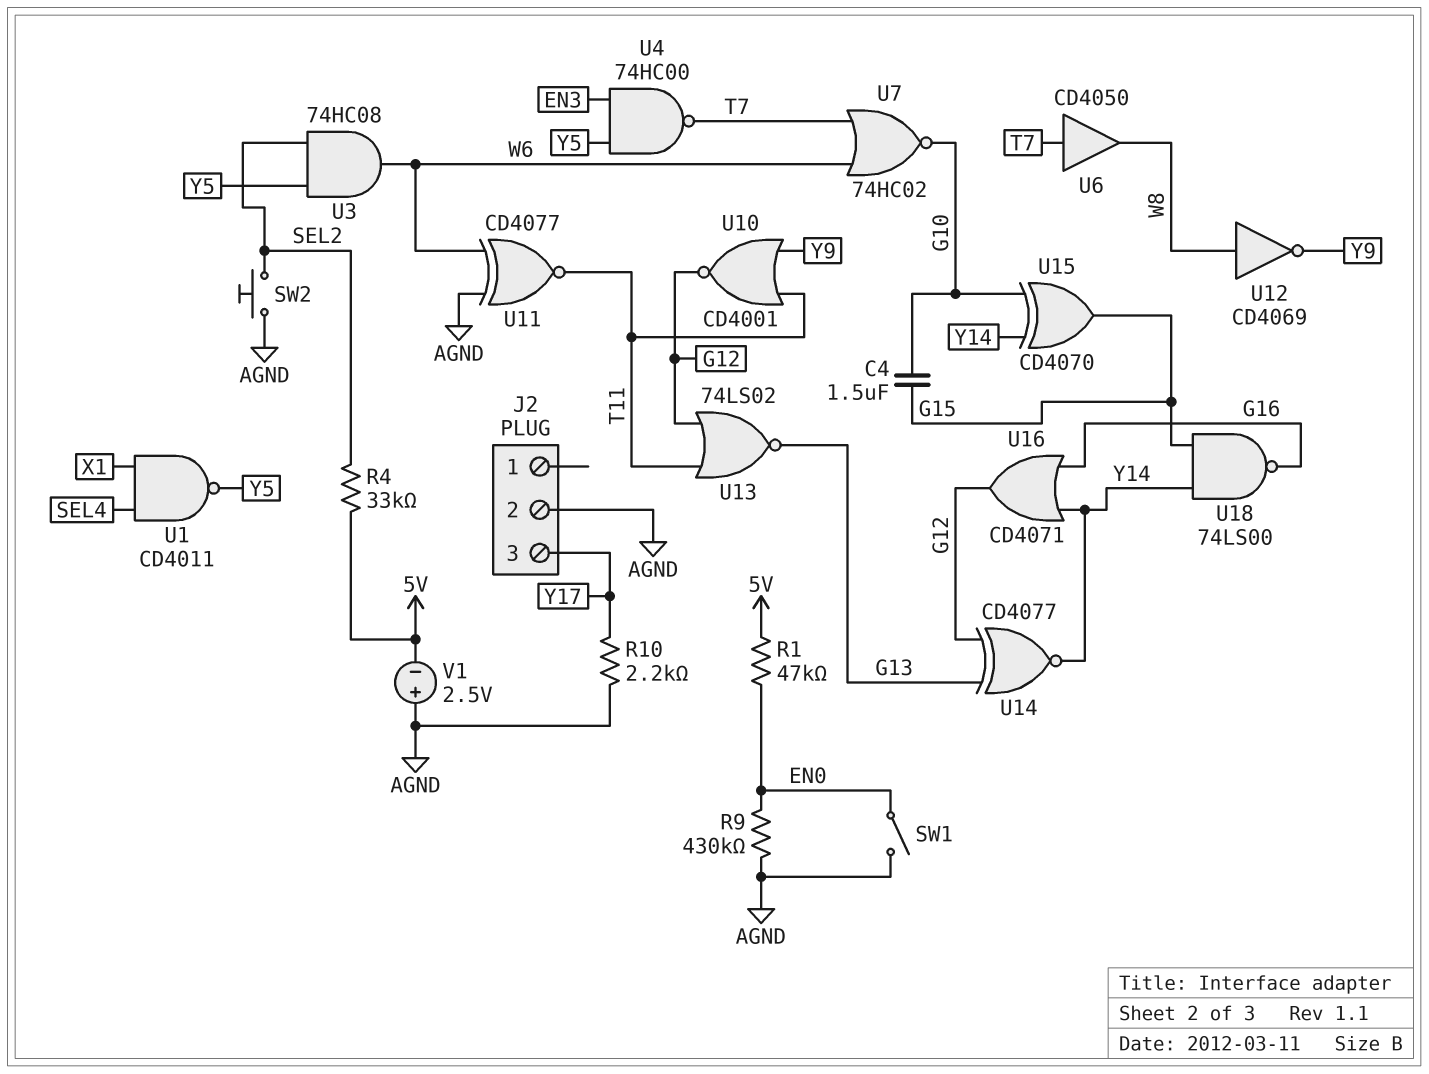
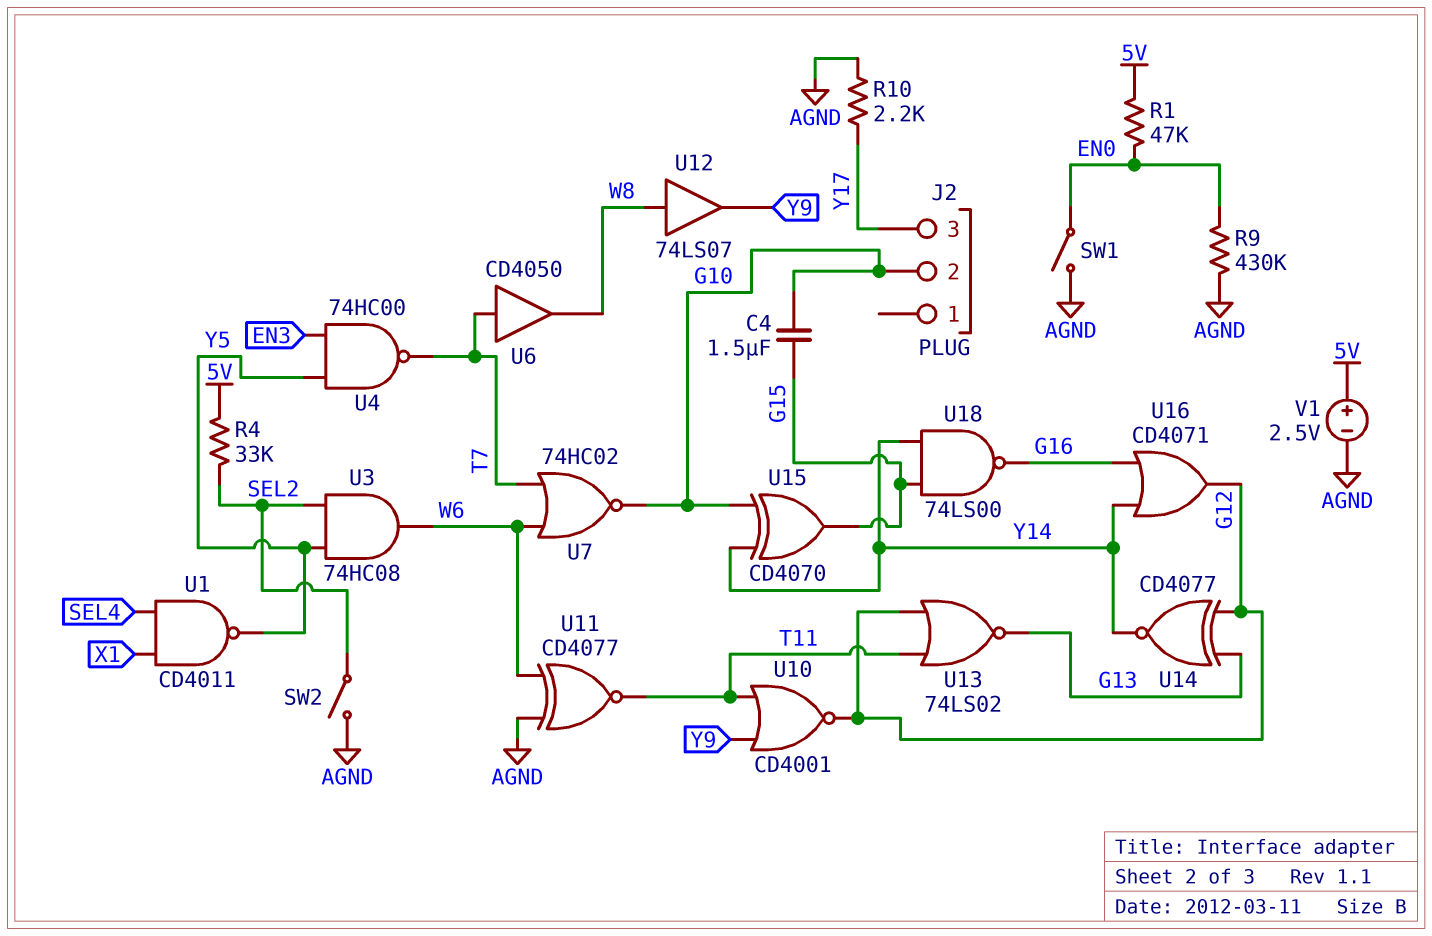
J2 pin 2: AGND -> G10
SW2: button (AGND, SEL2) -> switch (AGND, SEL2)
U12: NOT CD4069 (in W8, out Y9) -> buffer 74LS07 (in W8, out Y9)
V1: 2.5V (plus AGND, minus 5V) -> 2.5V (plus 5V, minus AGND)

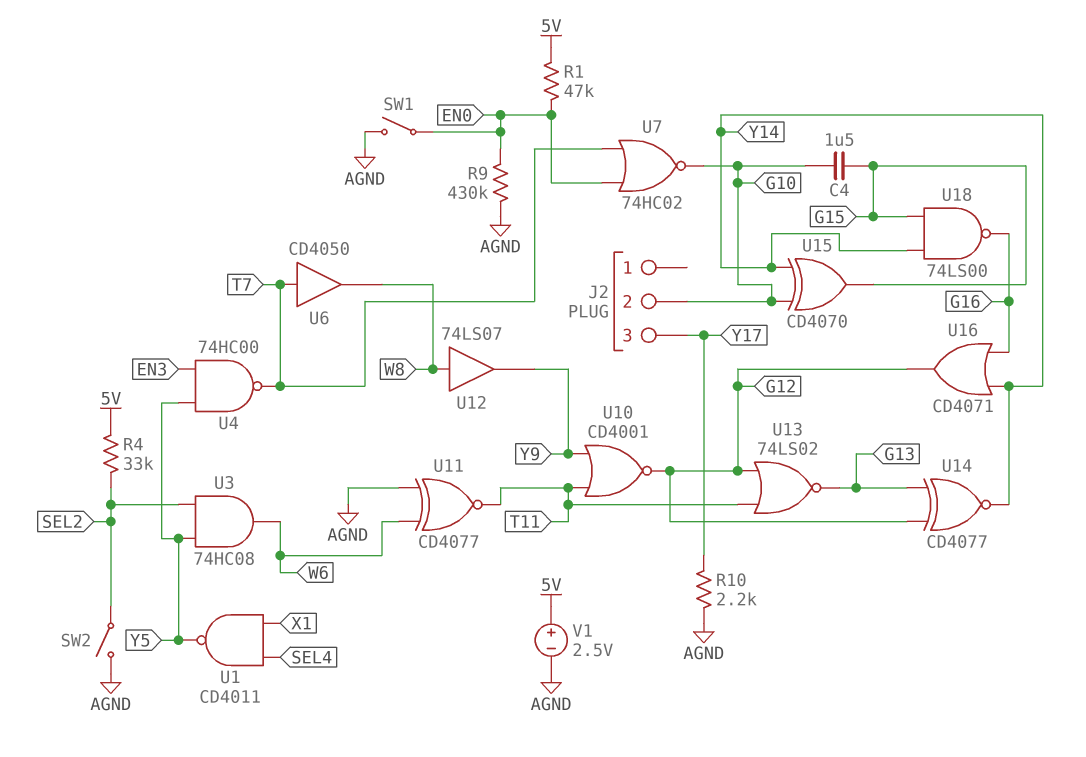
U7: NOR 74HC02 (in T7, in W6, out G10) -> NOR 74HC02 (in EN0, in T7, out G10)

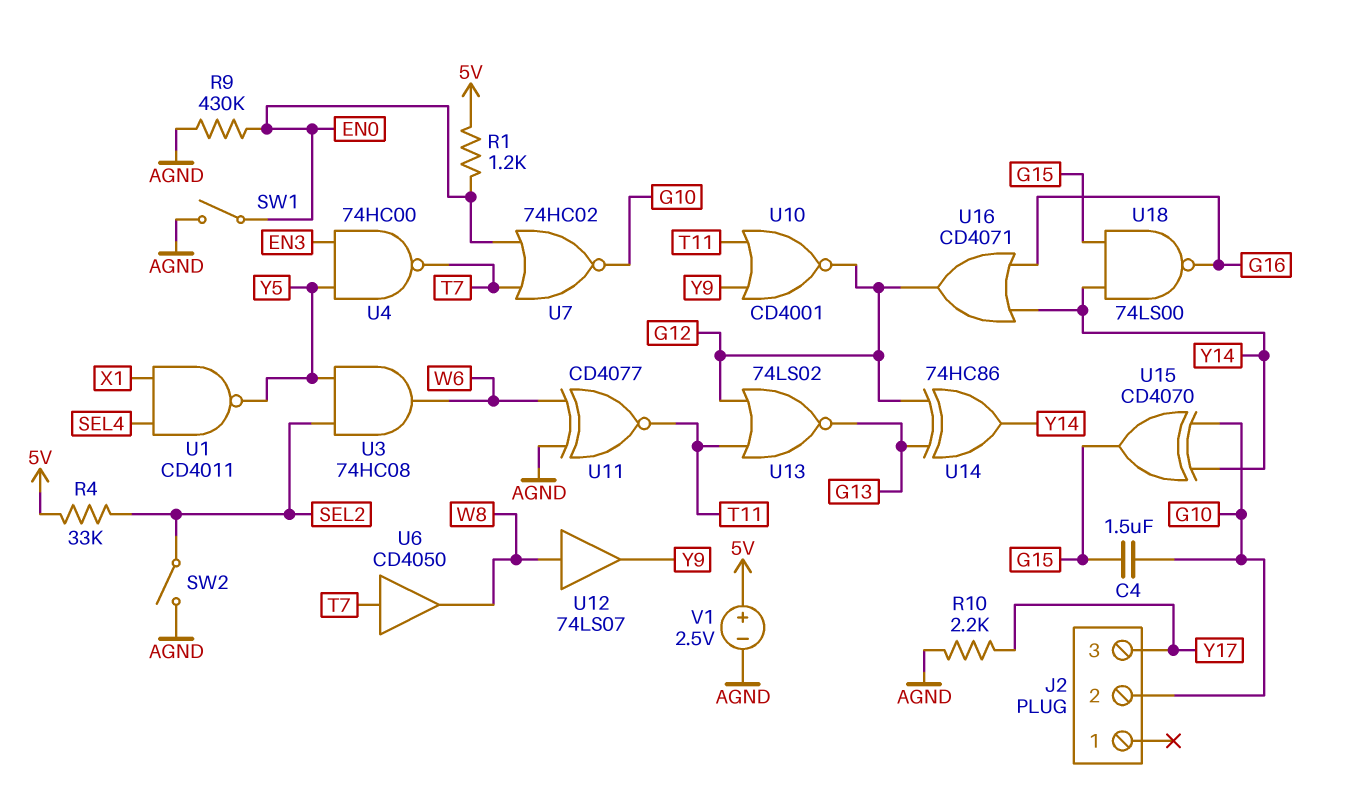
R1: 47k (5V, EN0) -> 1.2k (5V, EN0)
U14: XNOR CD4077 (in G12, in G13, out Y14) -> XOR 74HC86 (in G12, in G13, out Y14)

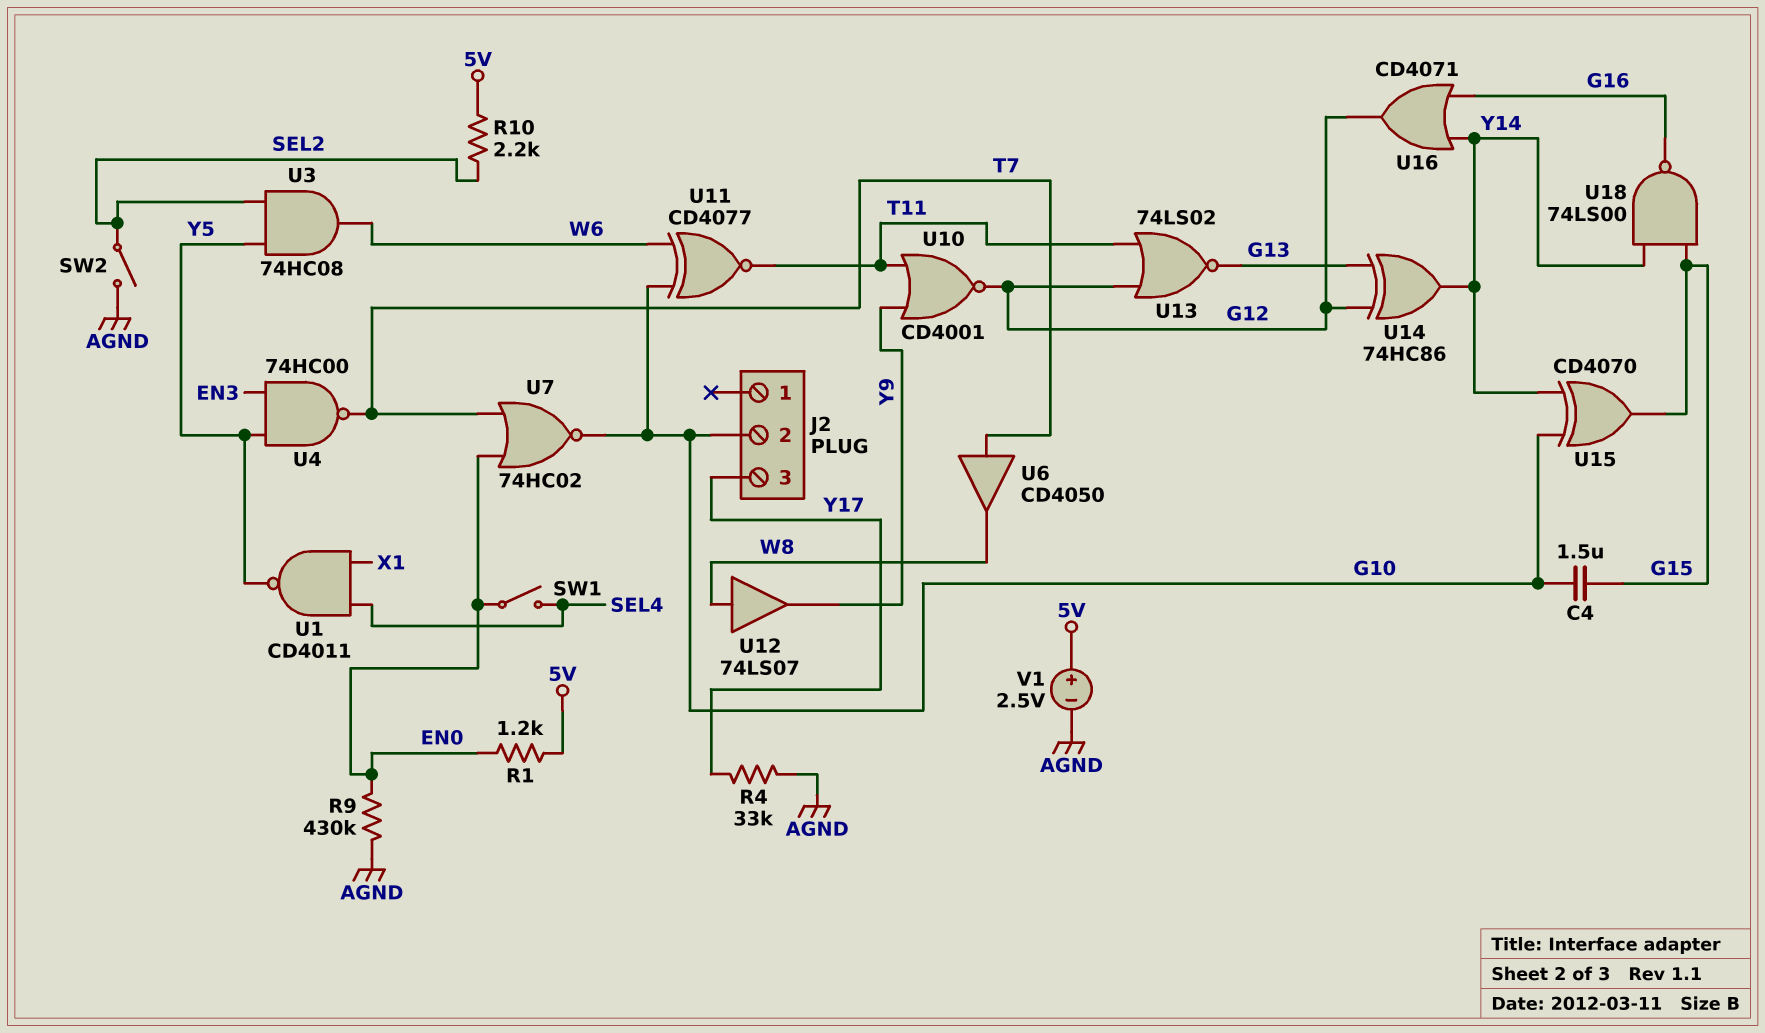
R4: 33k (5V, SEL2) -> 33k (AGND, Y17)
R10: 2.2k (AGND, Y17) -> 2.2k (5V, SEL2)
SW1: switch (AGND, EN0) -> switch (EN0, SEL4)
U11: XNOR CD4077 (in AGND, in W6, out T11) -> XNOR CD4077 (in G10, in W6, out T11)

